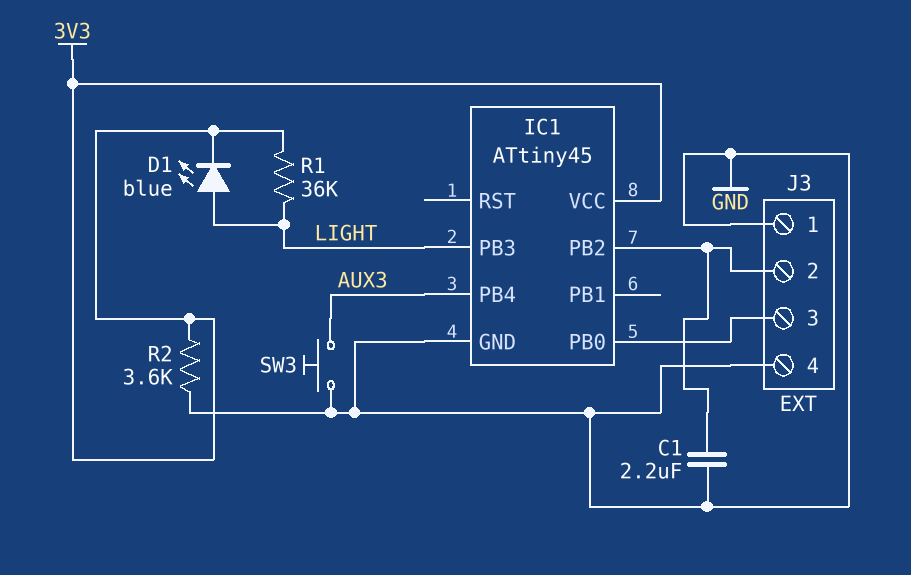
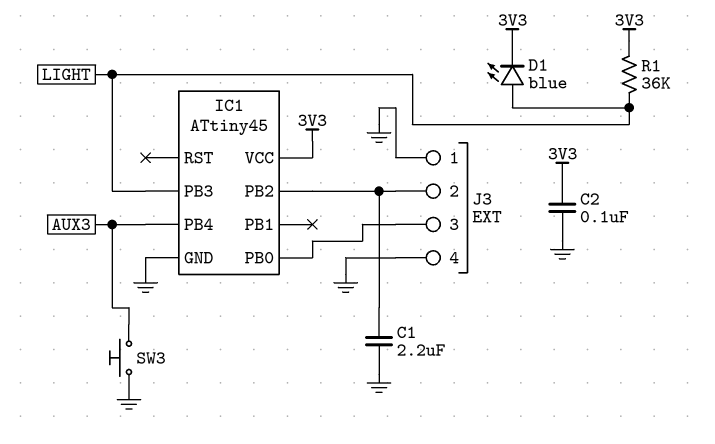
C2: none -> 100nF (3V3, GND)
R2: 3.6k (3V3, GND) -> none

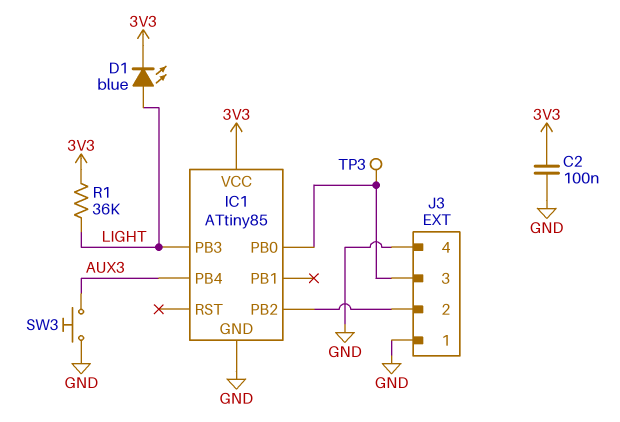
C1: 2.2uF (GND, IC1/PB2) -> none
IC1: ATtiny45 -> ATtiny85
TP3: none -> test point (IC1/PB0)

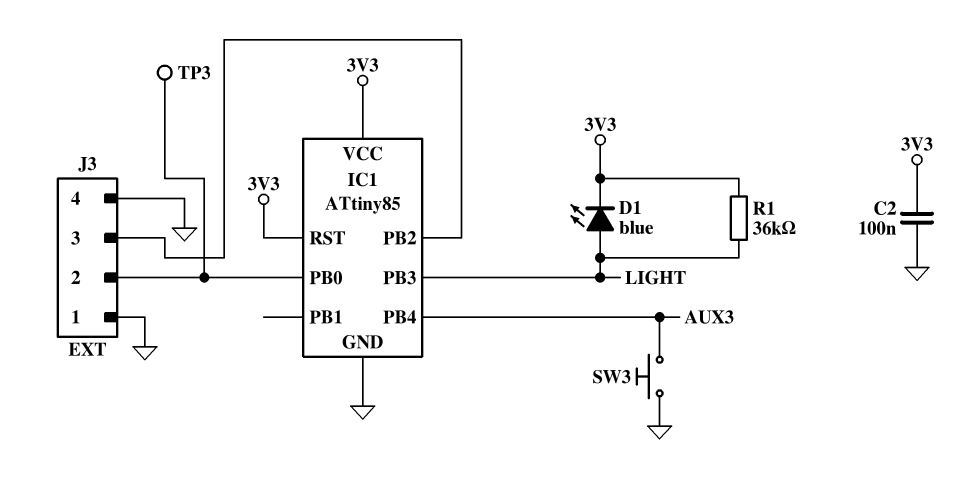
IC1 pin RST: none -> 3V3
J3 pin 2: IC1/PB2 -> IC1/PB0
J3 pin 3: IC1/PB0 -> IC1/PB2

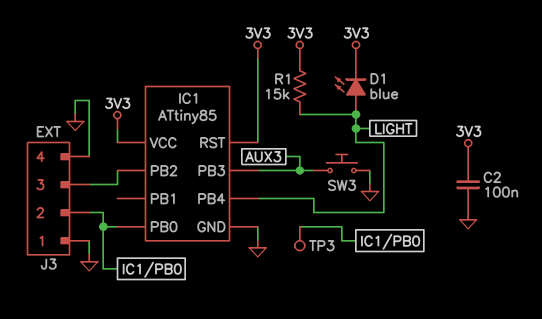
IC1 pin PB3: LIGHT -> AUX3
IC1 pin PB4: AUX3 -> LIGHT
R1: 36k (3V3, LIGHT) -> 15k (3V3, LIGHT)

